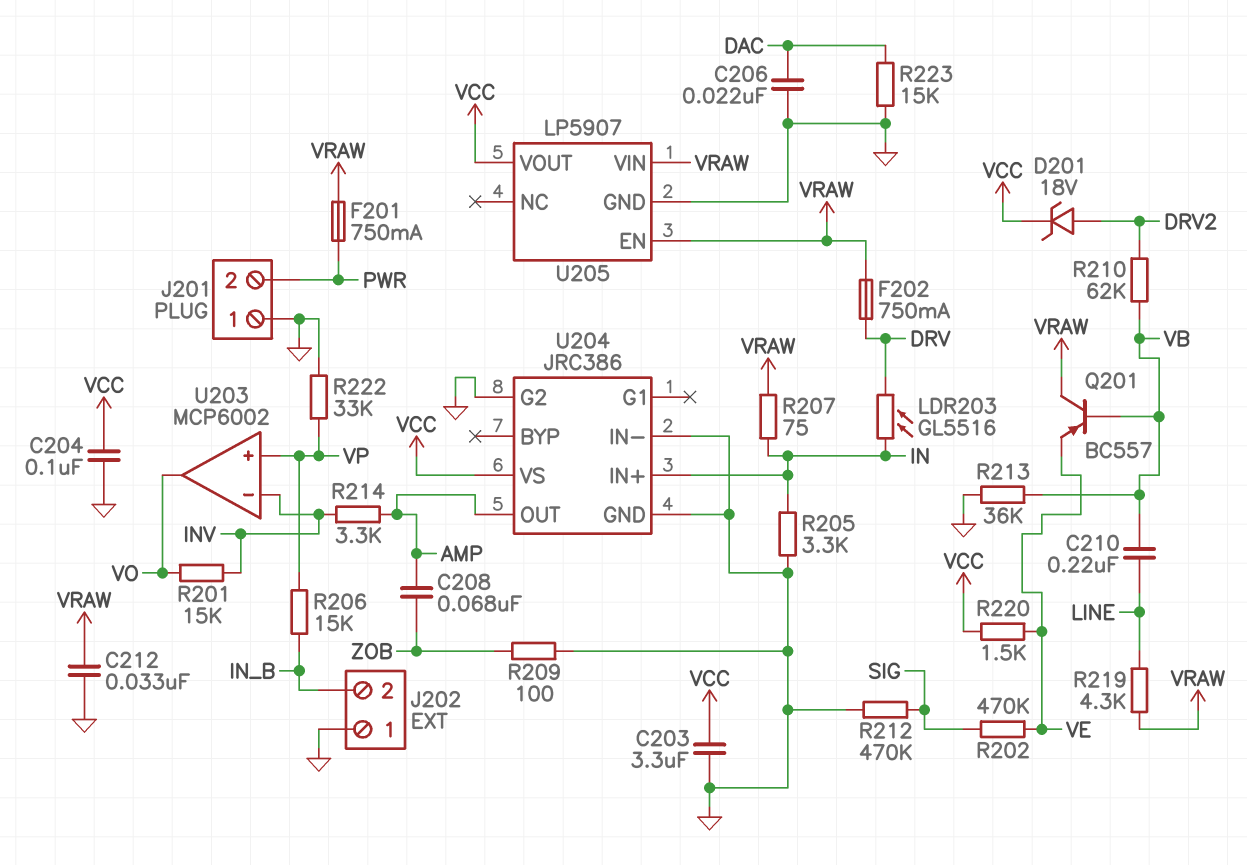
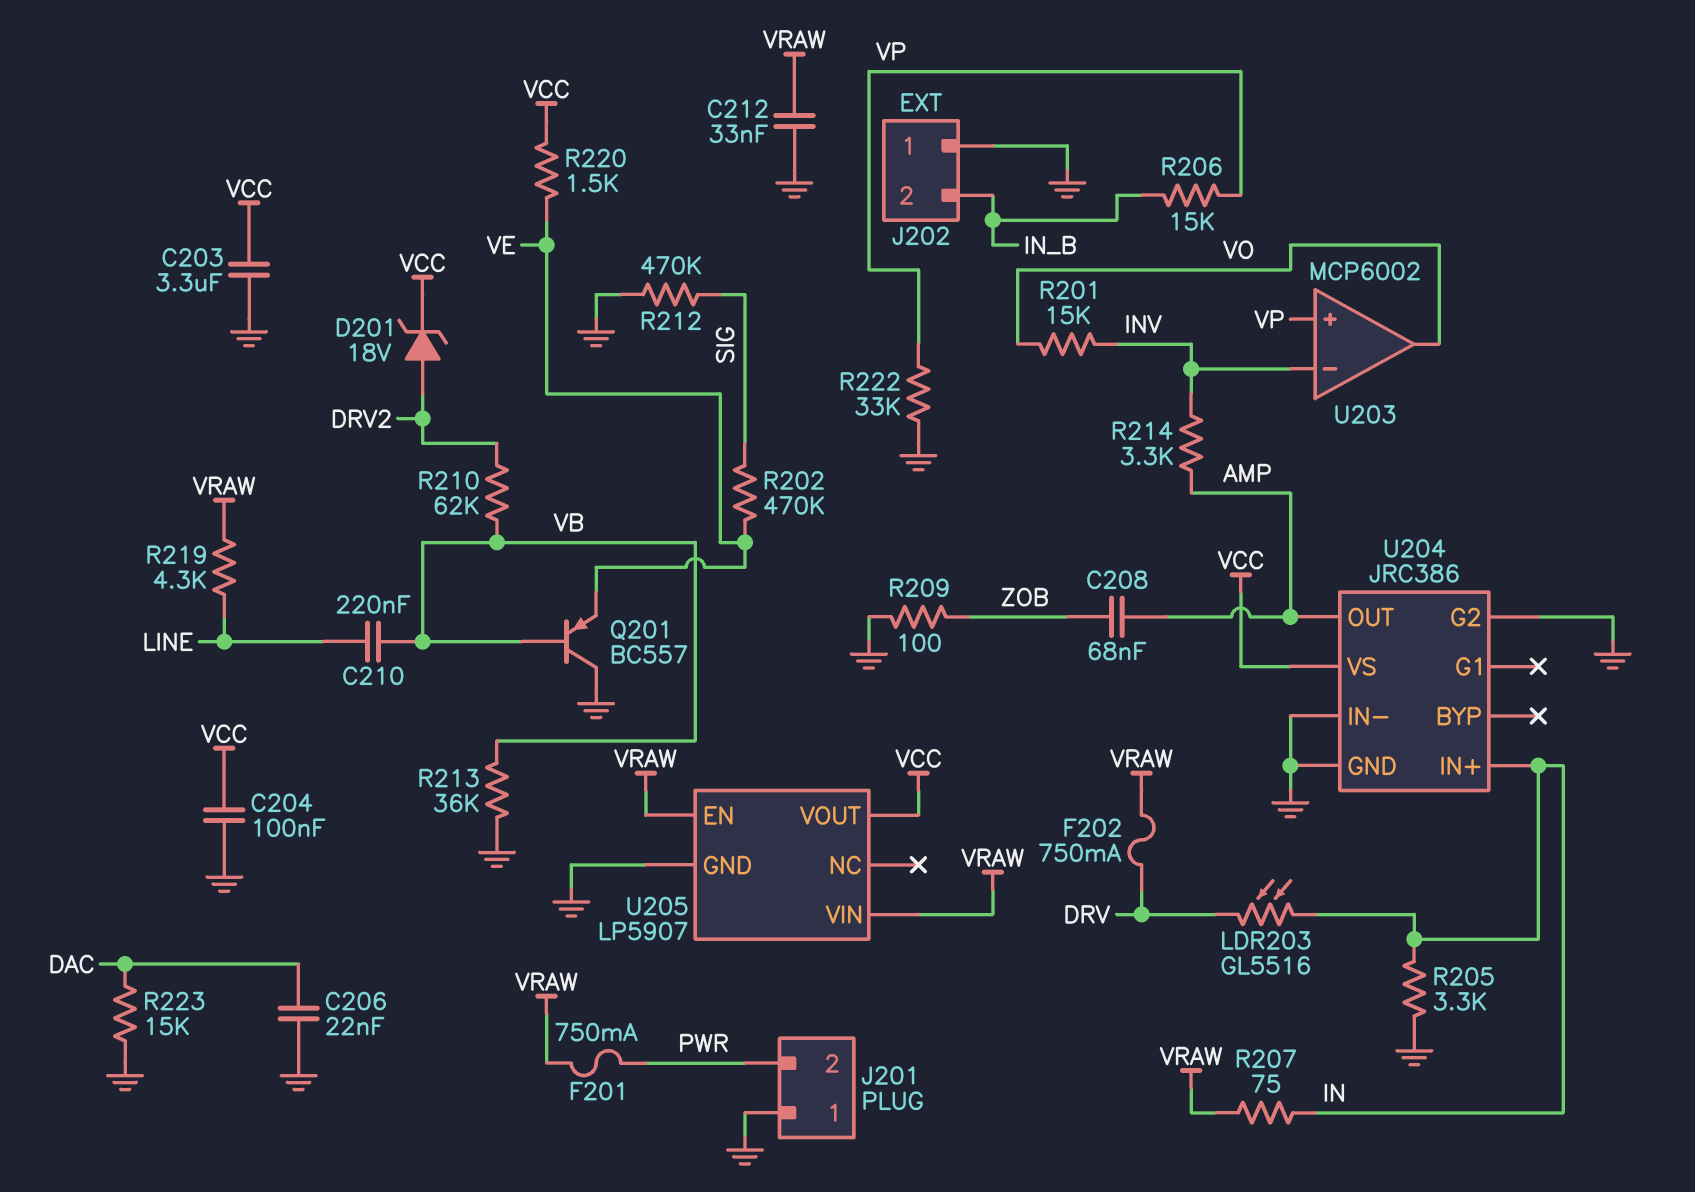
Q201: PNP BC557 (B VB, C VRAW, E VE) -> PNP BC557 (B VB, C GND, E VE)

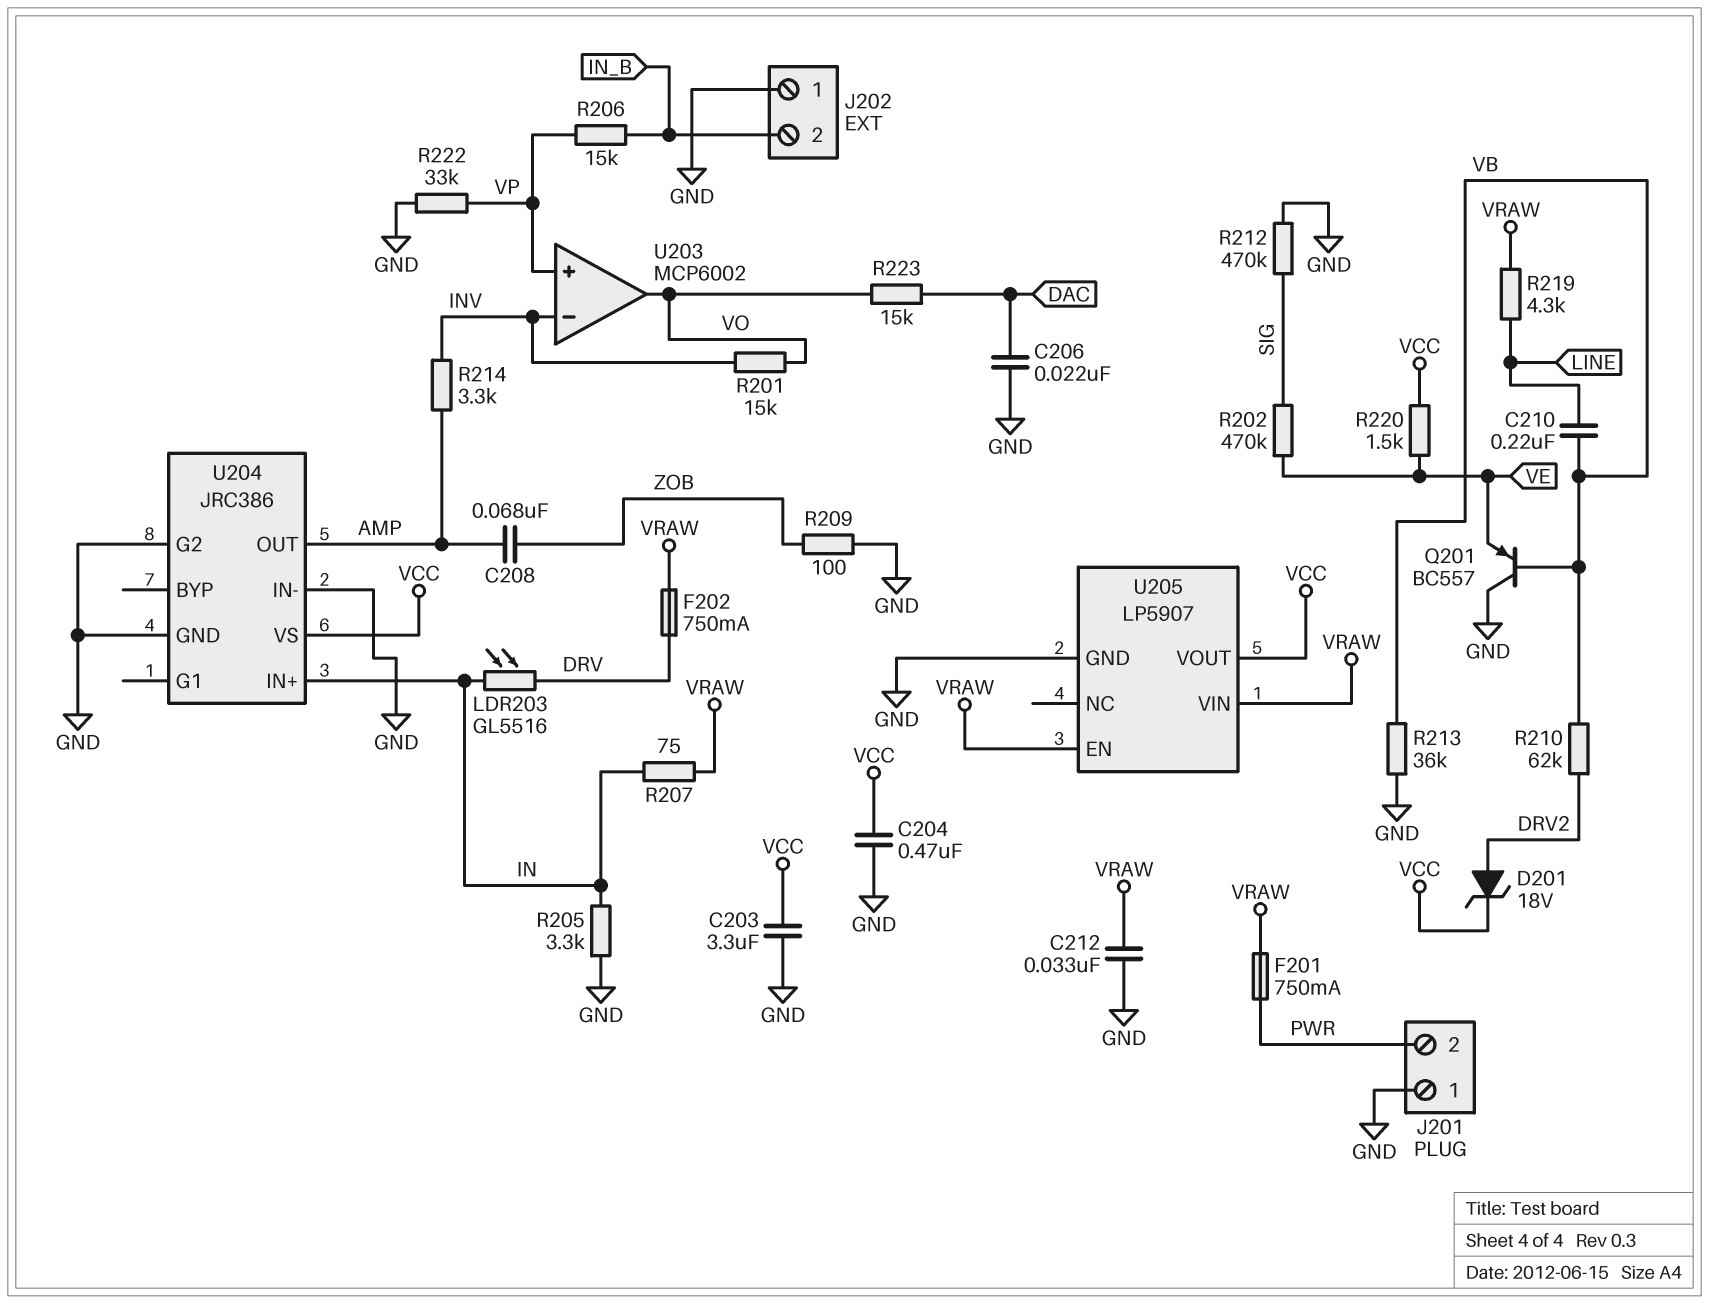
C204: 100nF (GND, VCC) -> 470nF (GND, VCC)
R223: 15k (DAC, GND) -> 15k (DAC, VO)

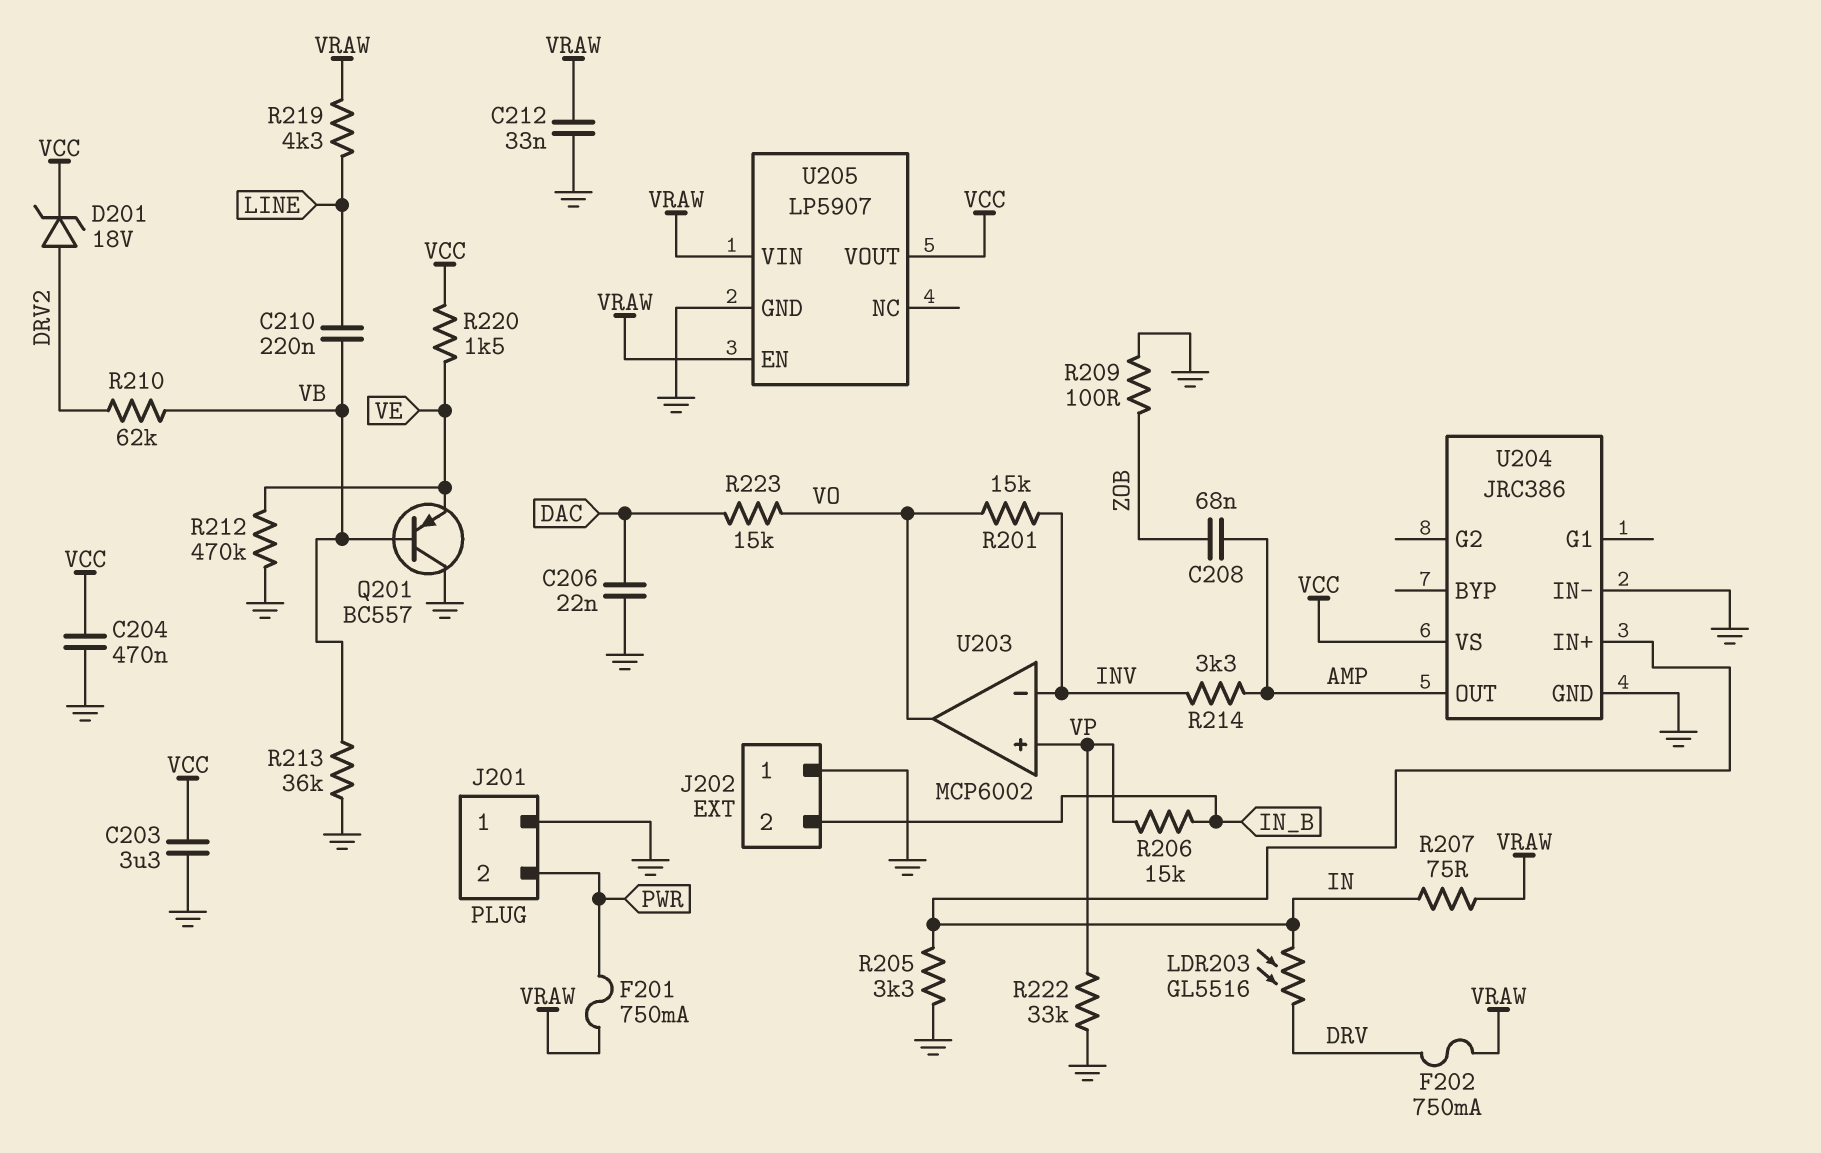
R202: 470k (SIG, VE) -> none
R212: 470k (GND, SIG) -> 470k (GND, VE)
U204 pin G2: GND -> none

